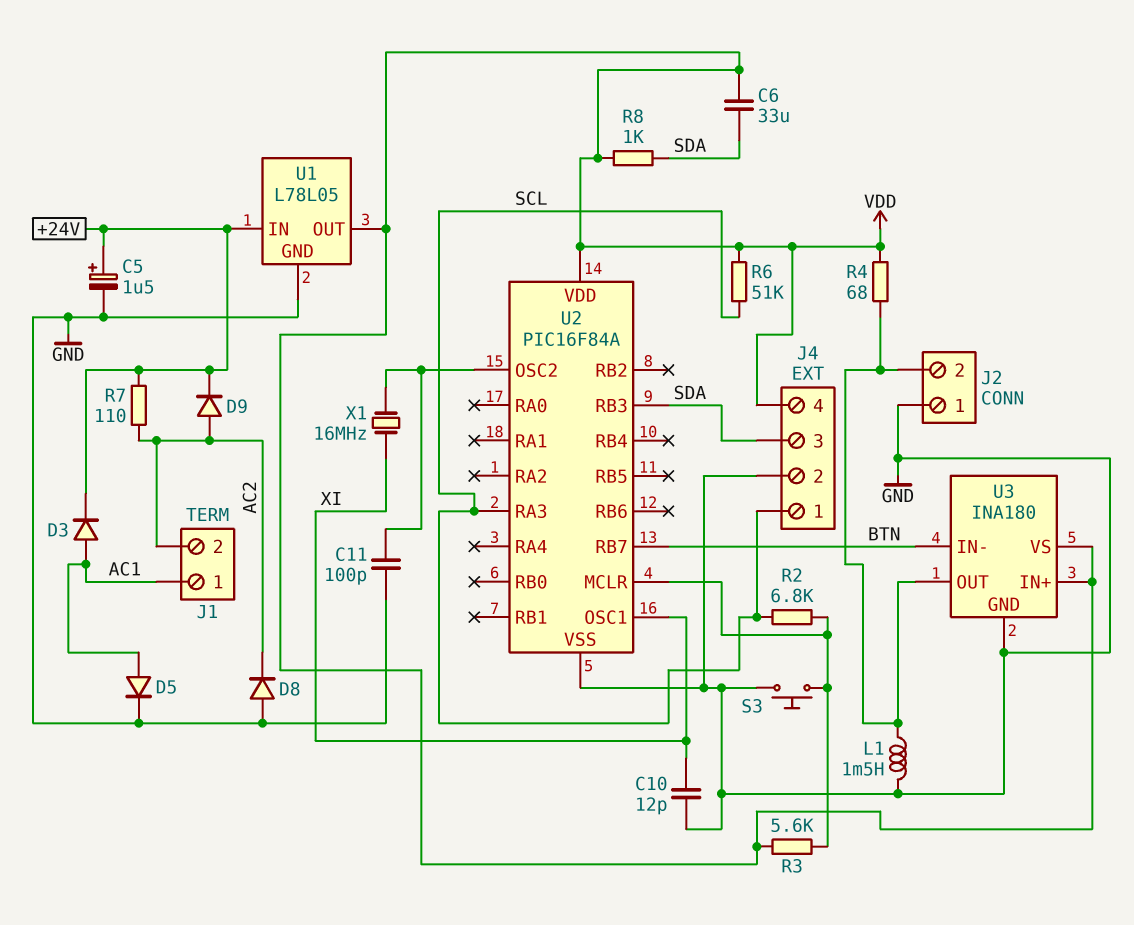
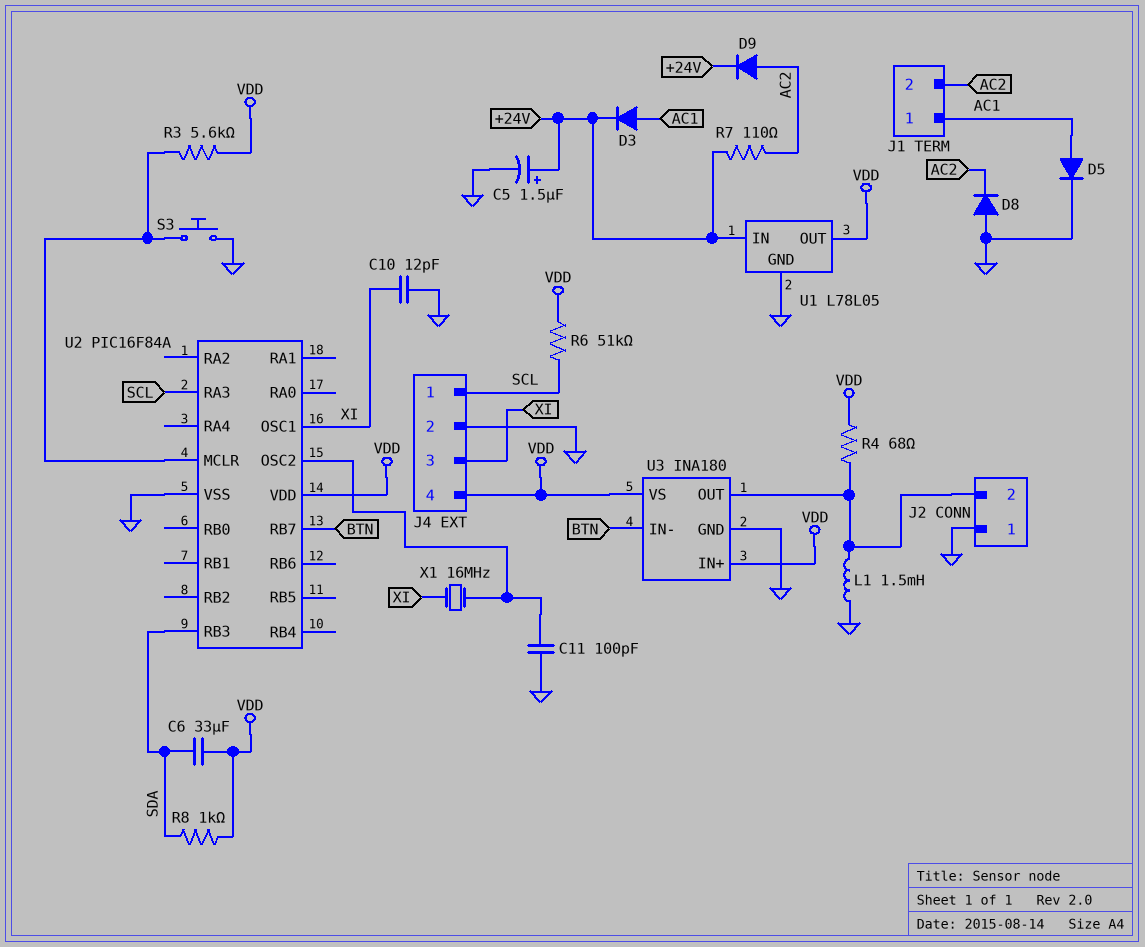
J4 pin 3: SDA -> XI
R2: 6.8k (SCL, U2/MCLR) -> none

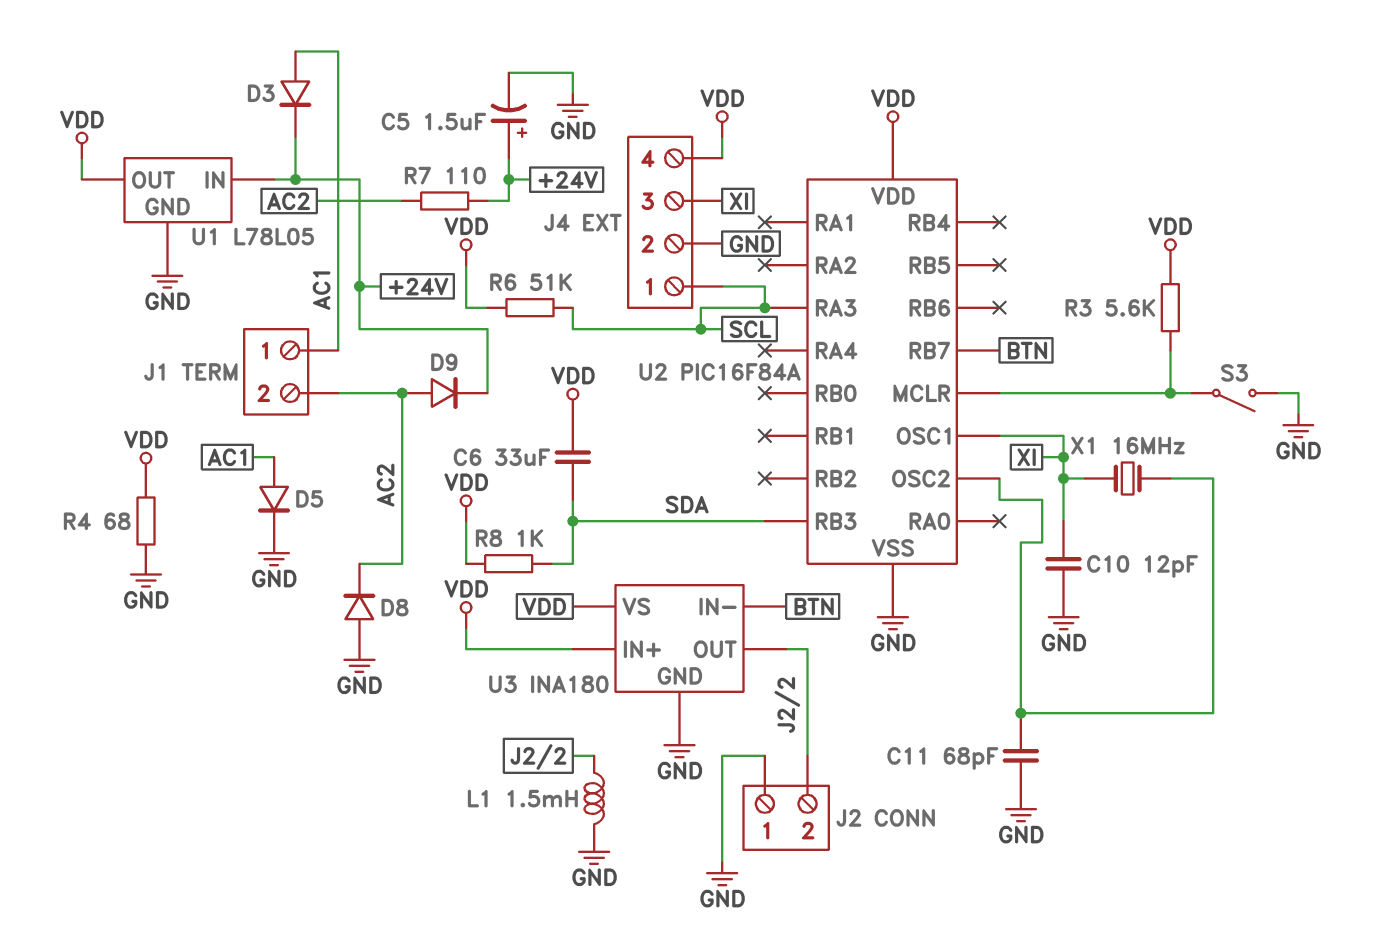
C11: 100pF (GND, U2/OSC2) -> 68pF (GND, U2/OSC2)
R4: 68 (J2/2, VDD) -> 68 (GND, VDD)
S3: button (GND, U2/MCLR) -> switch (GND, U2/MCLR)

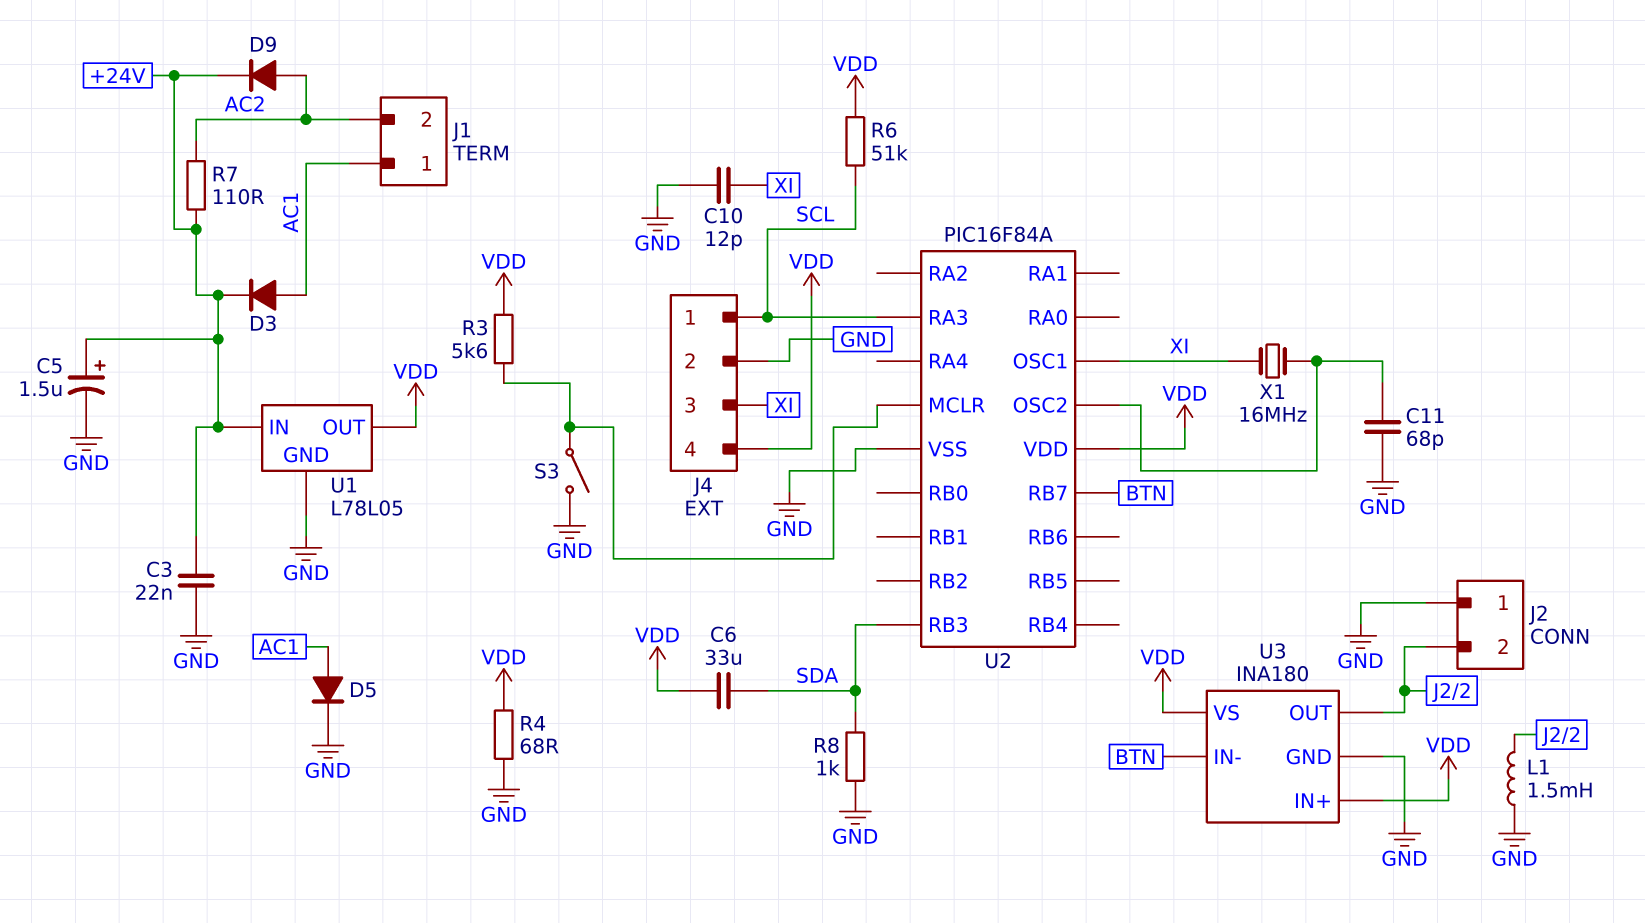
C3: none -> 22nF (+24V, GND)
D8: diode (A GND, K AC2) -> none
R8: 1k (SDA, VDD) -> 1k (GND, SDA)

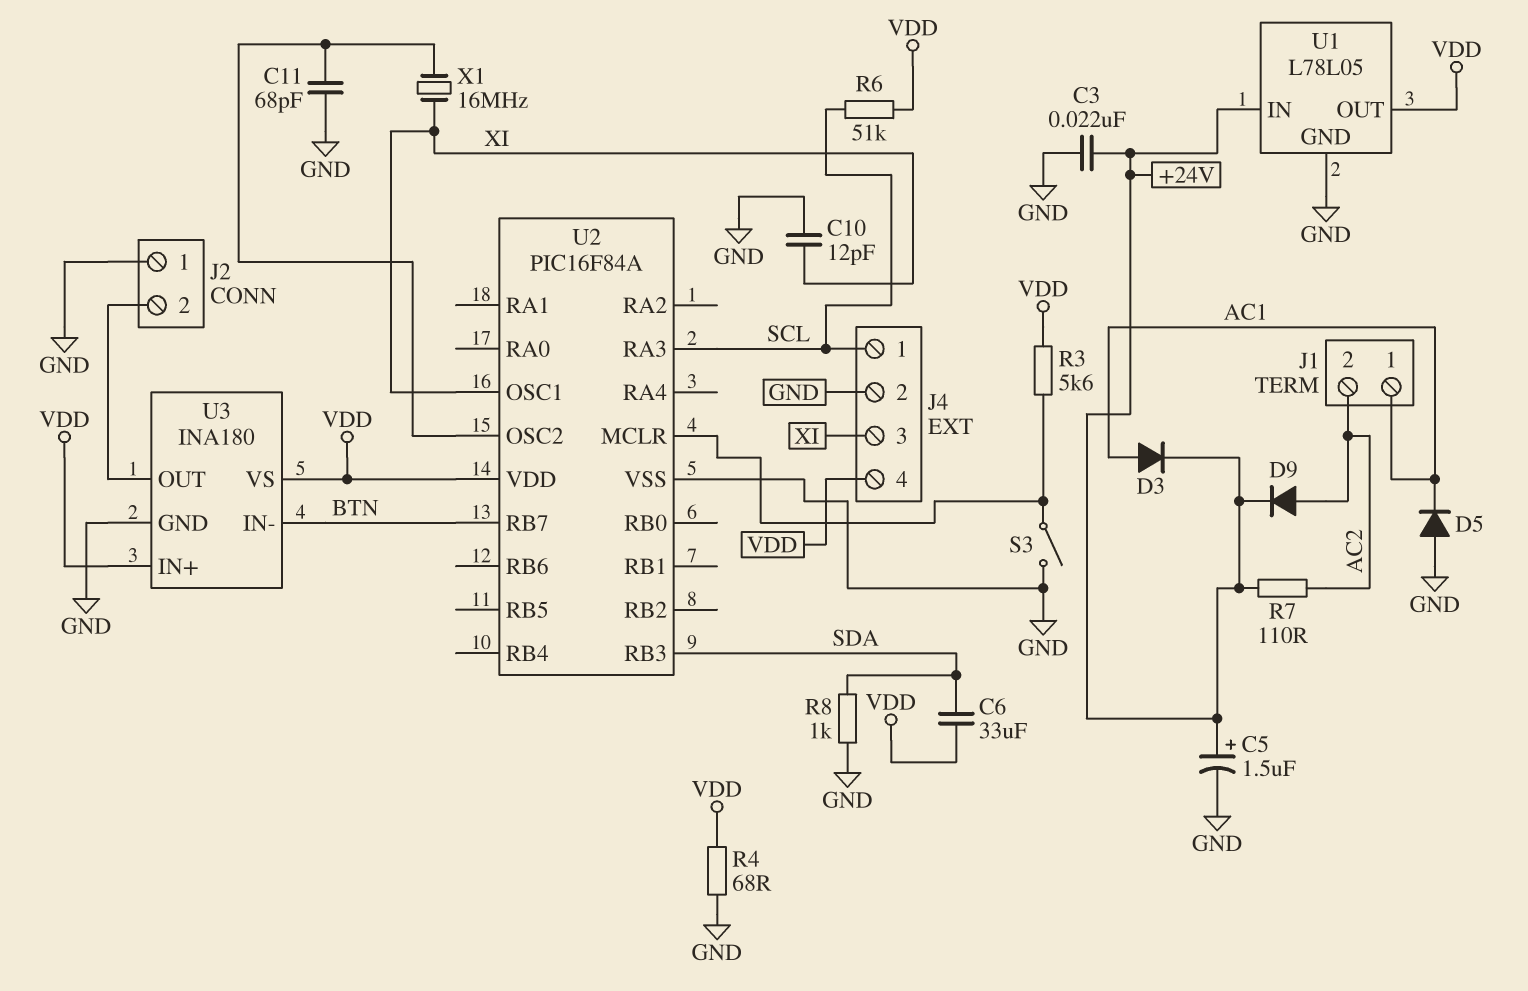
D5: diode (A AC1, K GND) -> diode (A GND, K AC1)
L1: 1.5mH (GND, J2/2) -> none

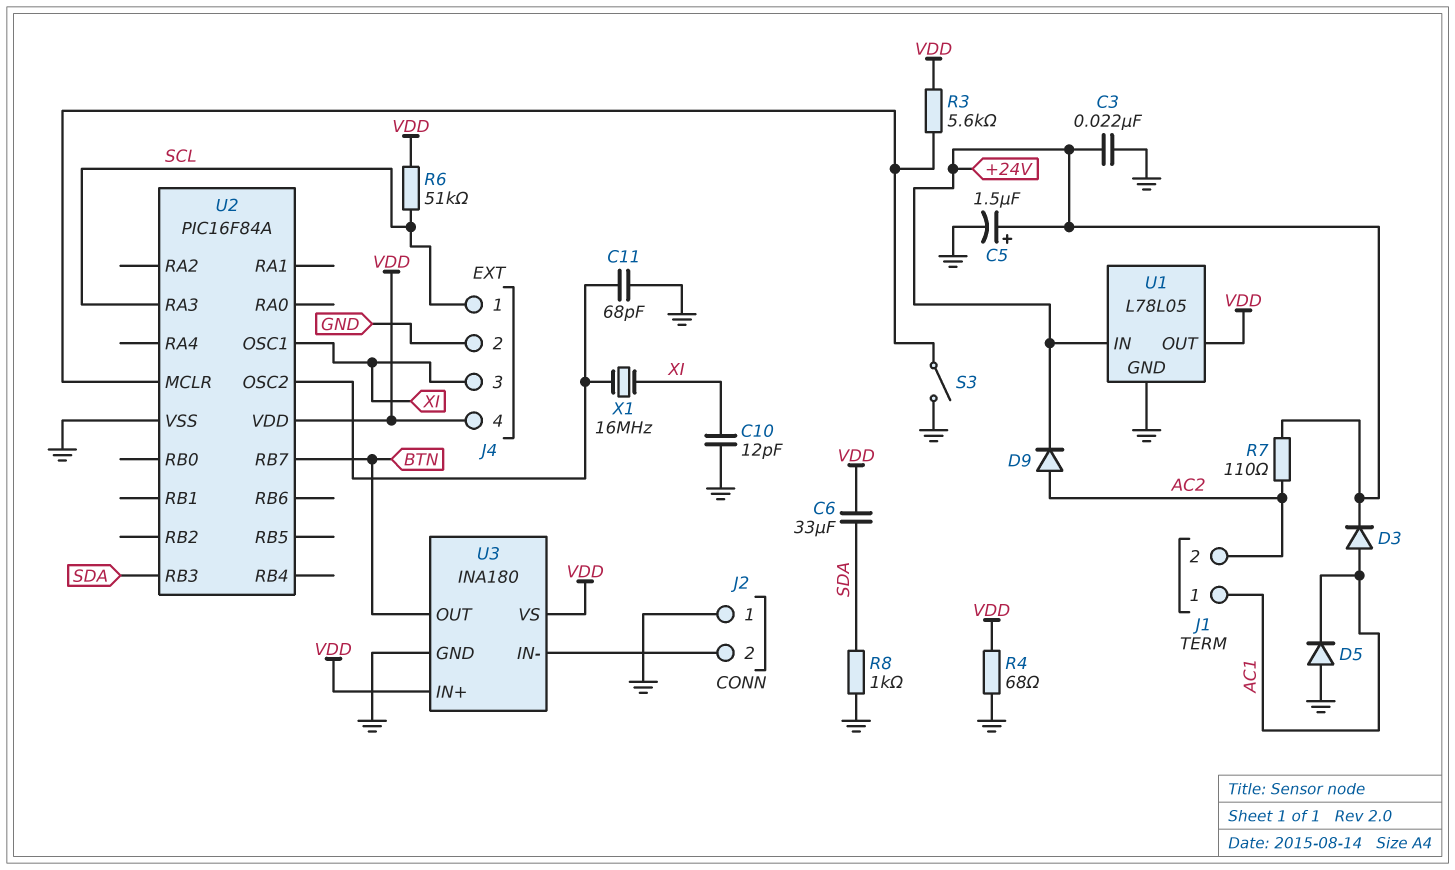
U3 pin IN-: BTN -> J2/2
U3 pin OUT: J2/2 -> BTN

